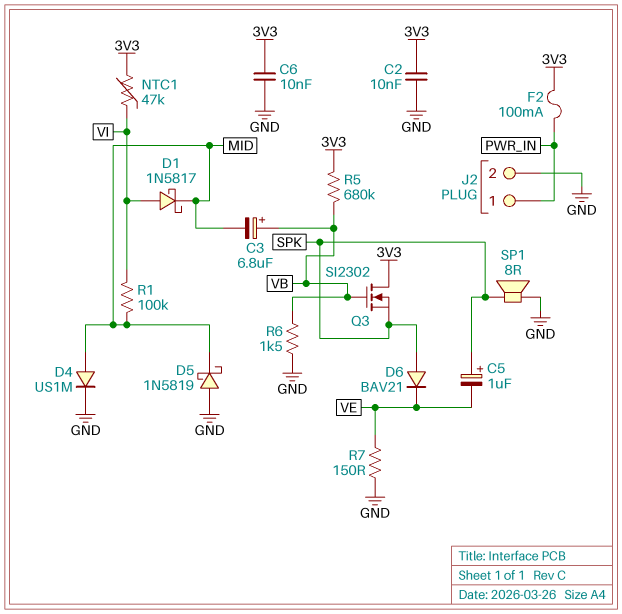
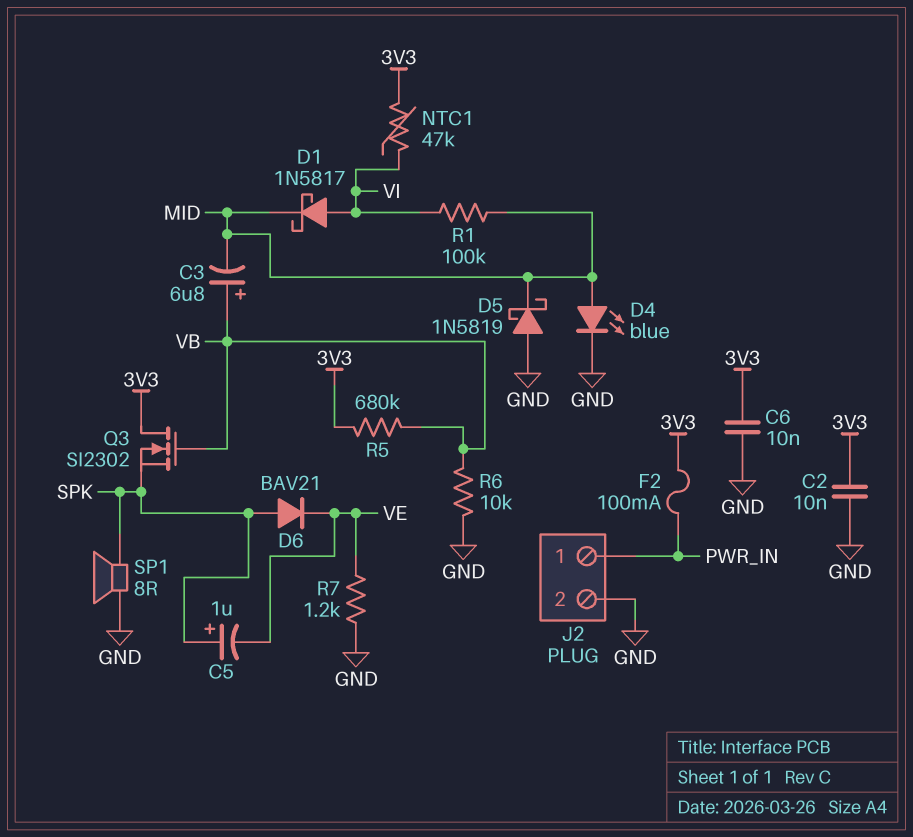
D4: diode US1M (A MID, K GND) -> LED blue (A MID, K GND)
R6: 1.5k (GND, VB) -> 10k (GND, VB)
R7: 150 (GND, VE) -> 1.2k (GND, VE)

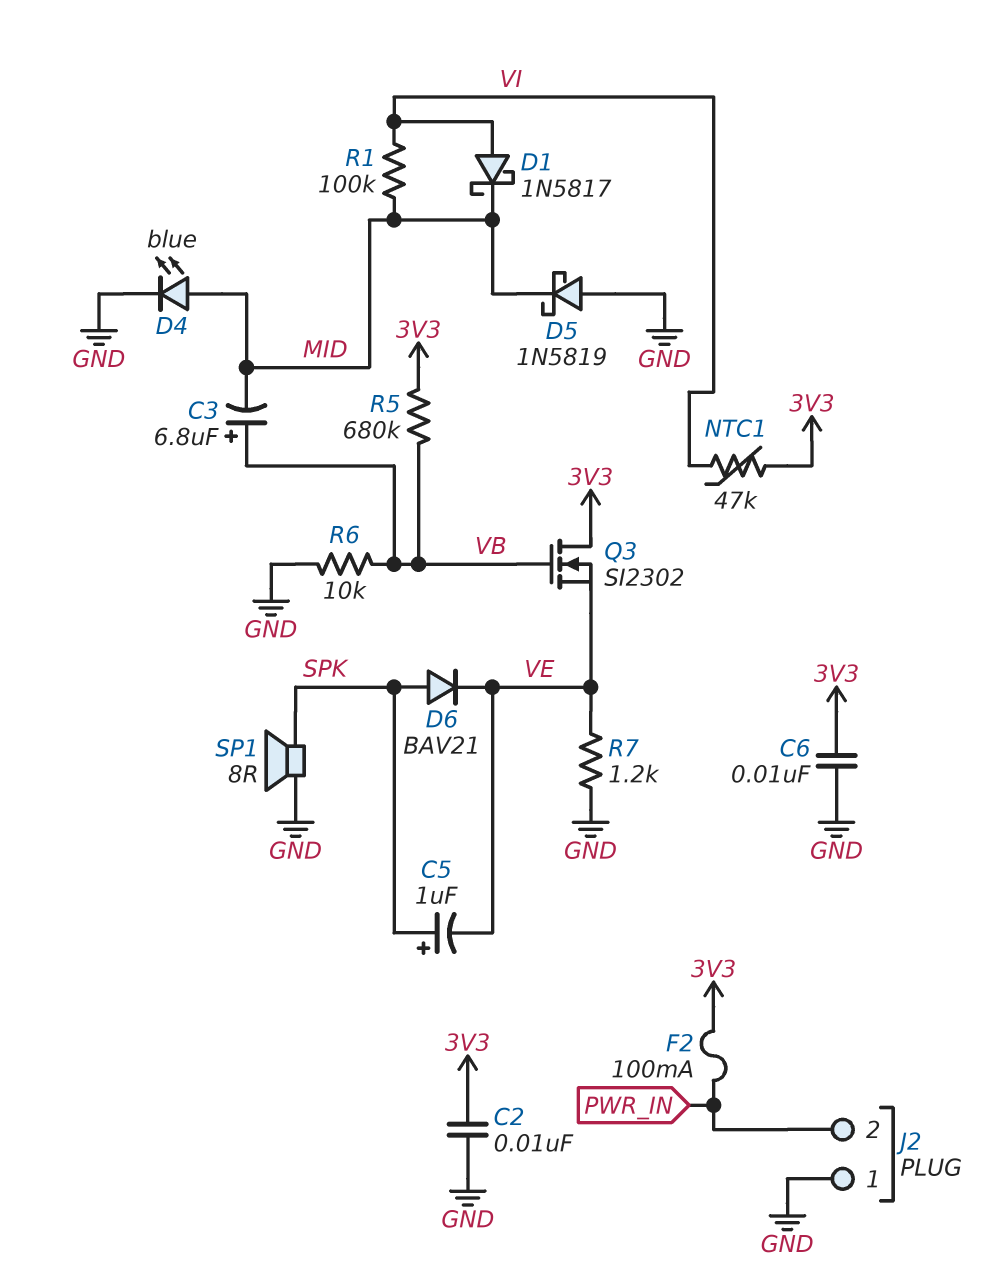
J2 pin 1: PWR_IN -> GND
J2 pin 2: GND -> PWR_IN
Q3: NMOS SI2302 (G VB, D 3V3, S SPK) -> NMOS SI2302 (G VB, D 3V3, S VE)

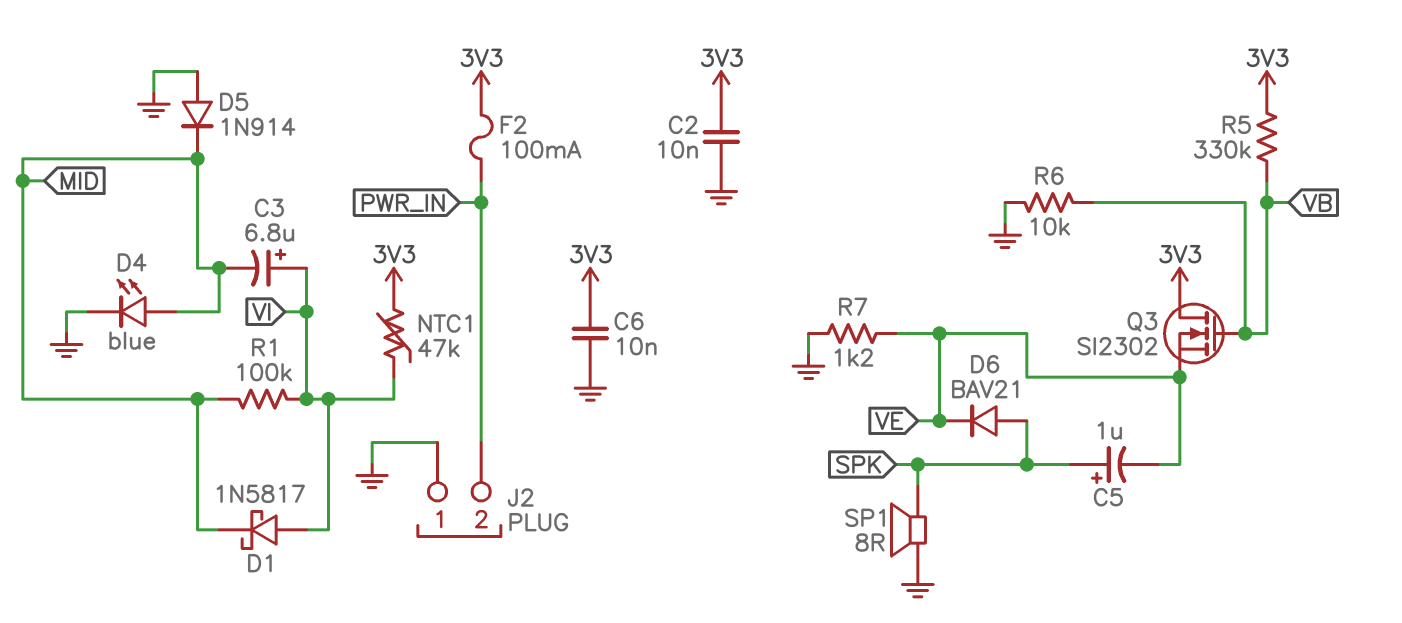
C3: 6.8uF (plus VB, minus MID) -> 6.8uF (plus VI, minus MID)
D5: schottky 1N5819 (A GND, K MID) -> diode 1N914 (A GND, K MID)
R5: 680k (3V3, VB) -> 330k (3V3, VB)

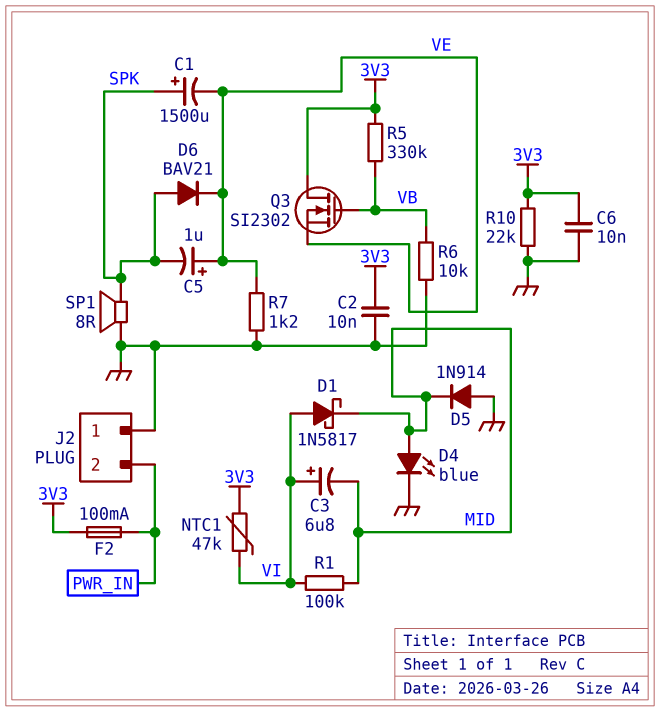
C1: none -> 1500uF (plus SPK, minus VE)
C5: 1uF (plus SPK, minus VE) -> 1uF (plus VE, minus SPK)
R10: none -> 22k (3V3, GND)

